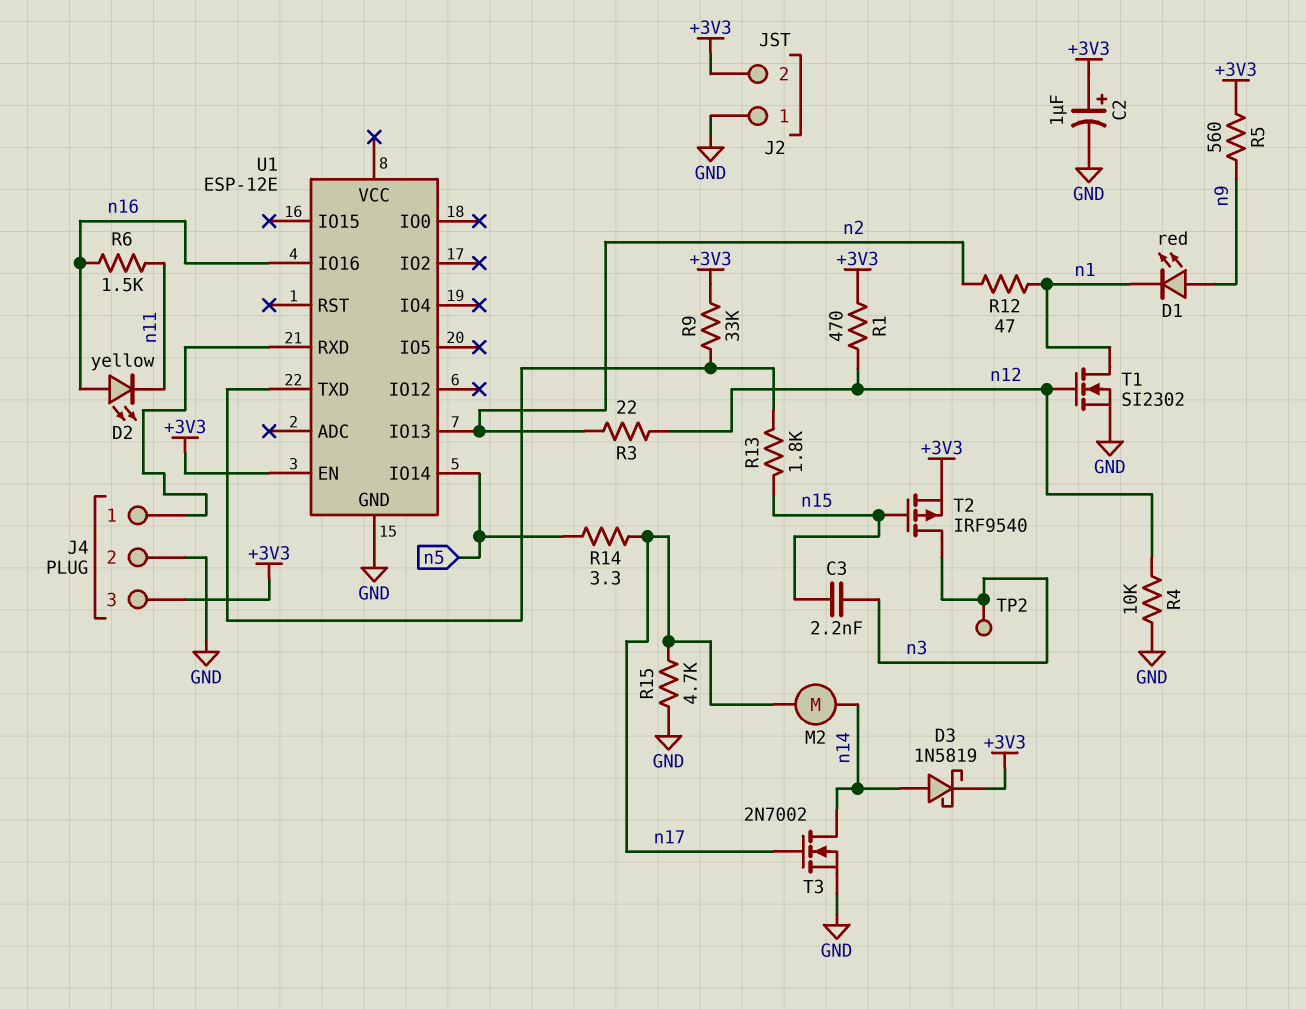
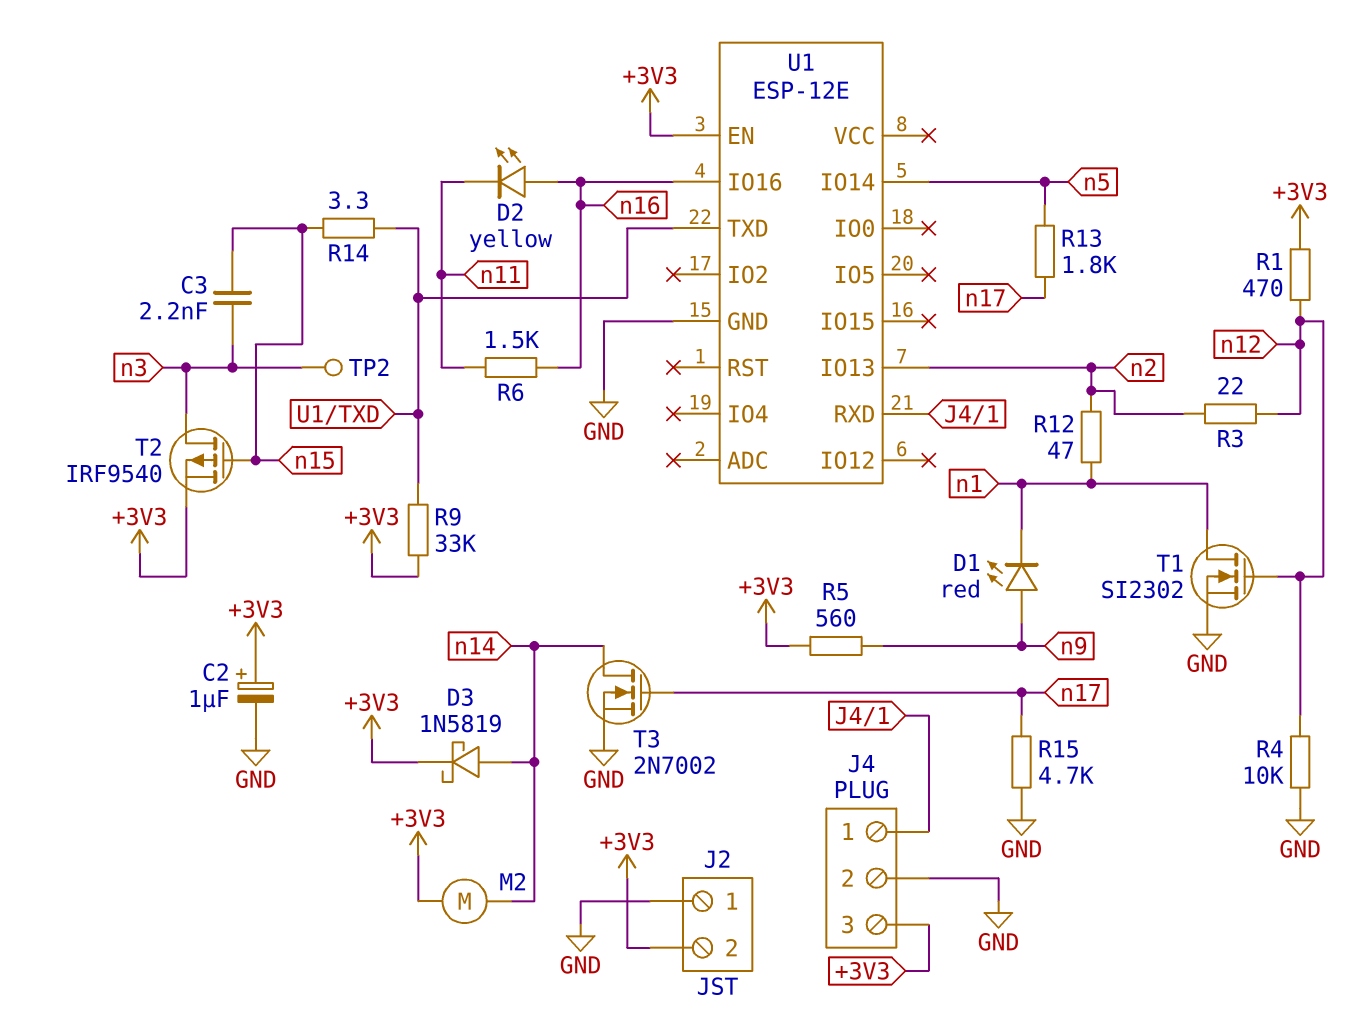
M2: motor (n14, n17) -> motor (+3V3, n14)
R13: 1.8k (U1/TXD, n15) -> 1.8k (n5, n17)
R14: 3.3 (n5, n17) -> 3.3 (U1/TXD, n15)

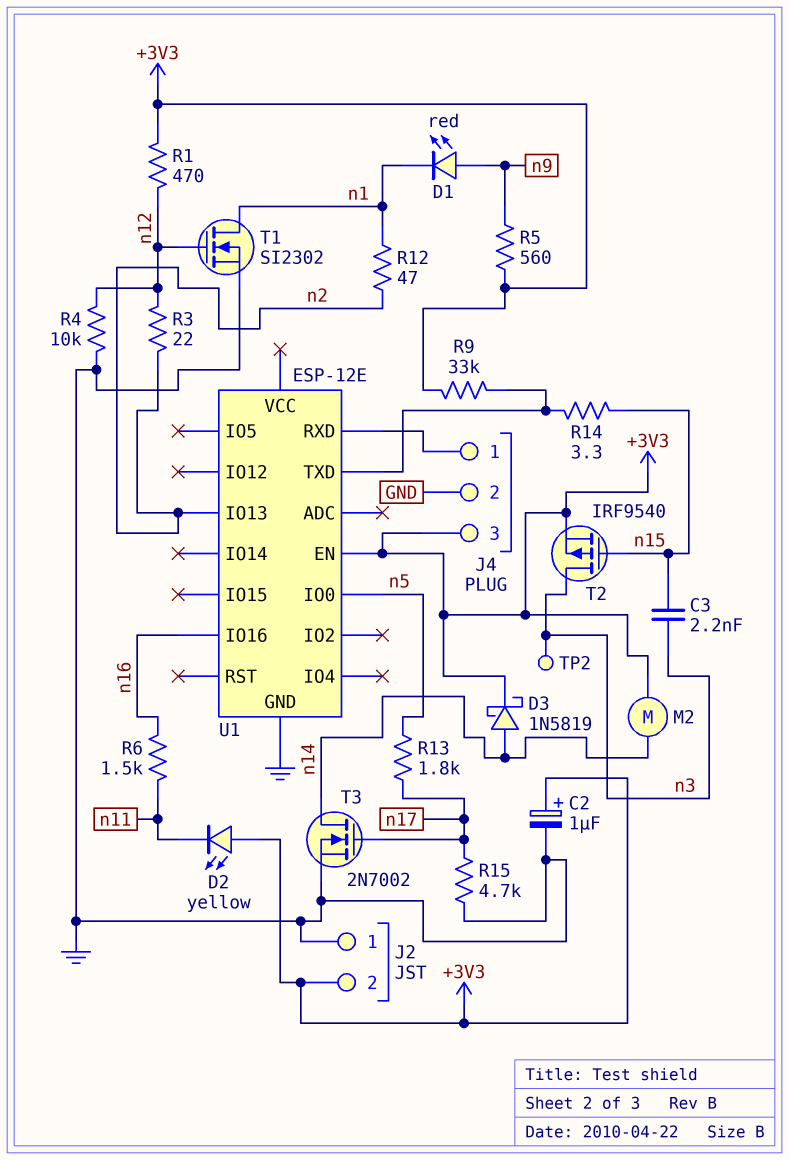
D2: LED yellow (A n16, K n11) -> LED yellow (A +3V3, K n11)
U1 pin IO0: none -> n5
U1 pin IO14: n5 -> none

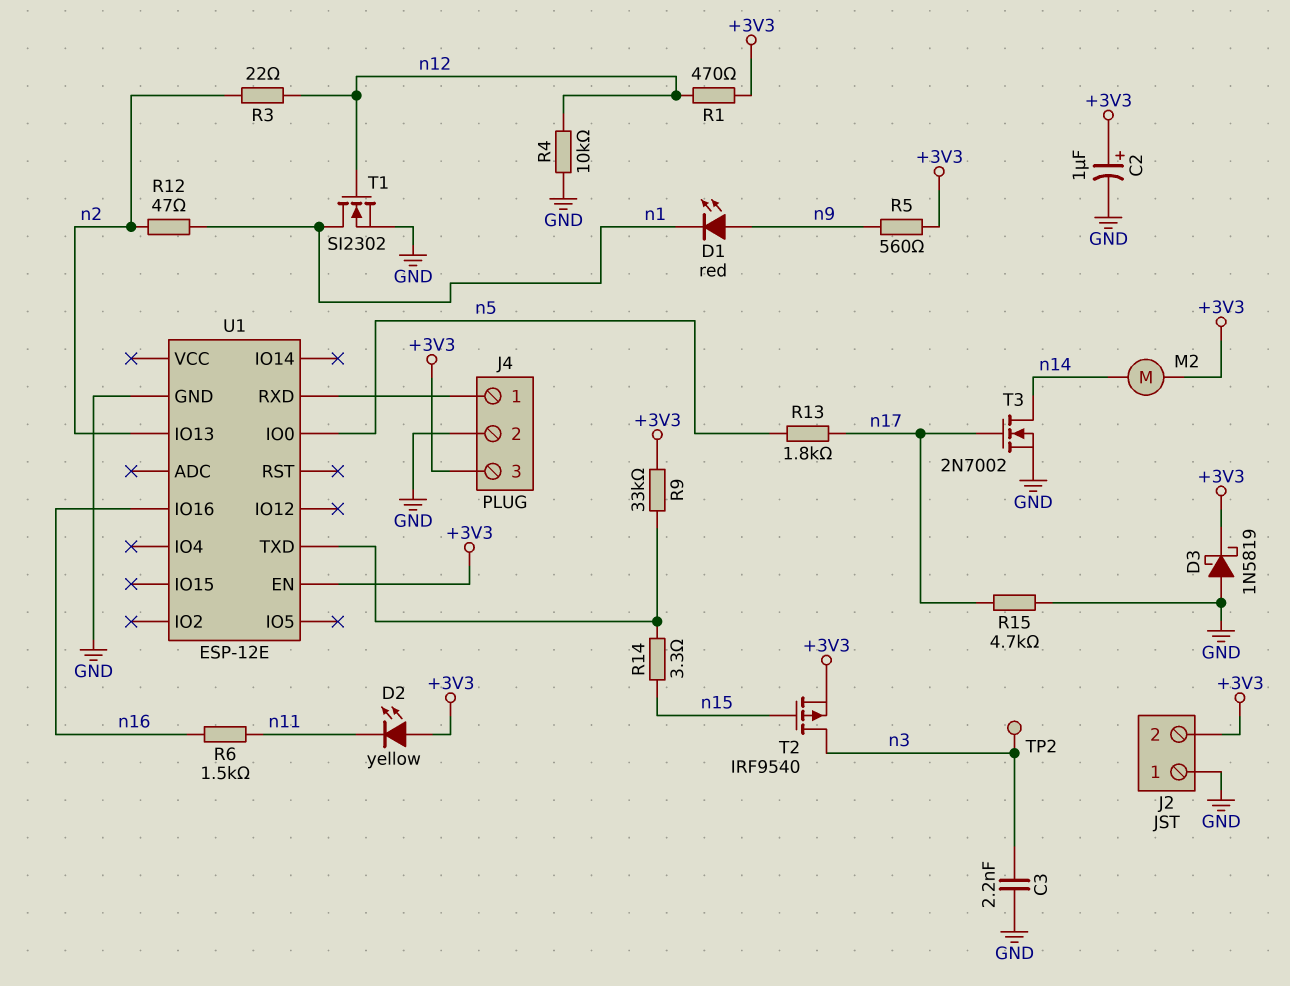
C3: 2.2nF (n3, n15) -> 2.2nF (GND, n3)
D3: schottky 1N5819 (A n14, K +3V3) -> schottky 1N5819 (A GND, K +3V3)

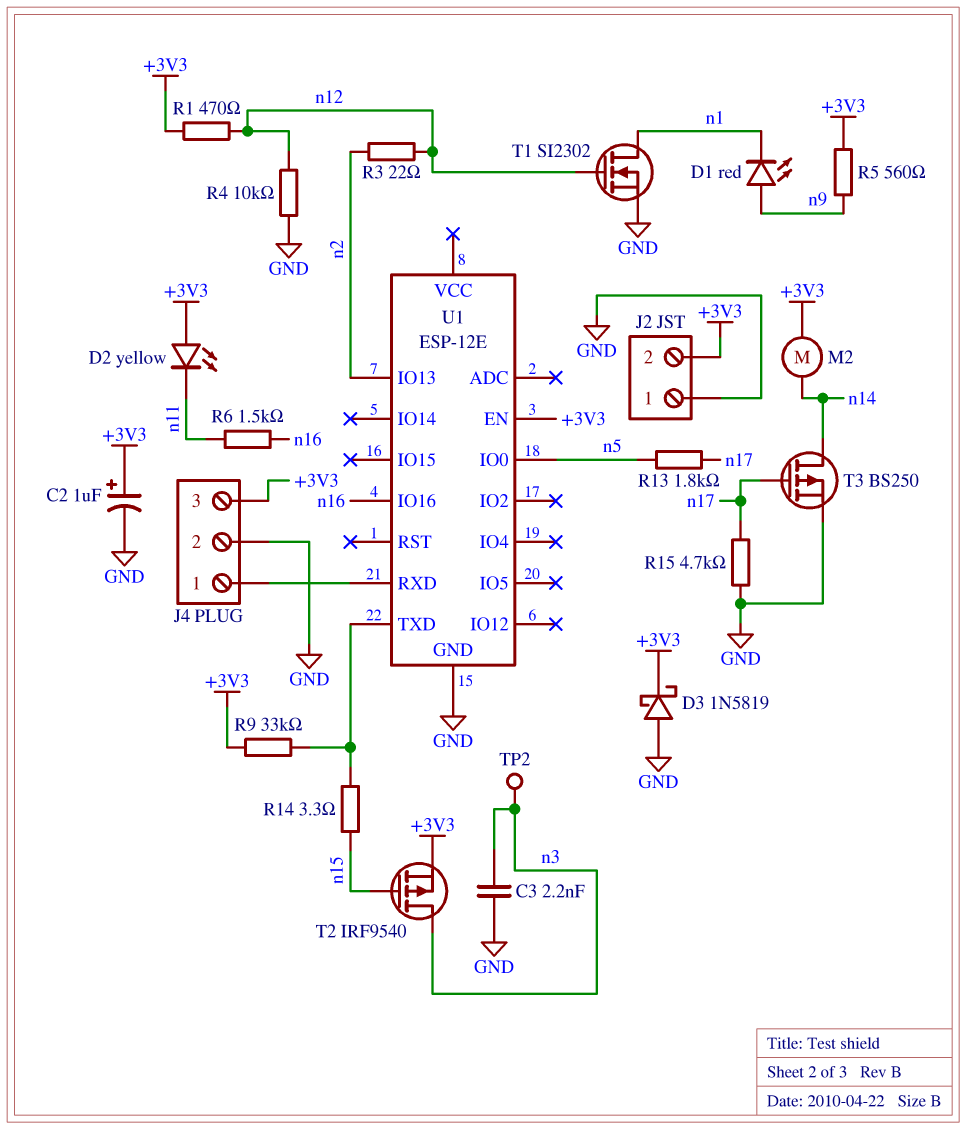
R12: 47 (n1, n2) -> none
T3: NMOS 2N7002 (G n17, D n14, S GND) -> PMOS BS250 (G n17, D n14, S GND)

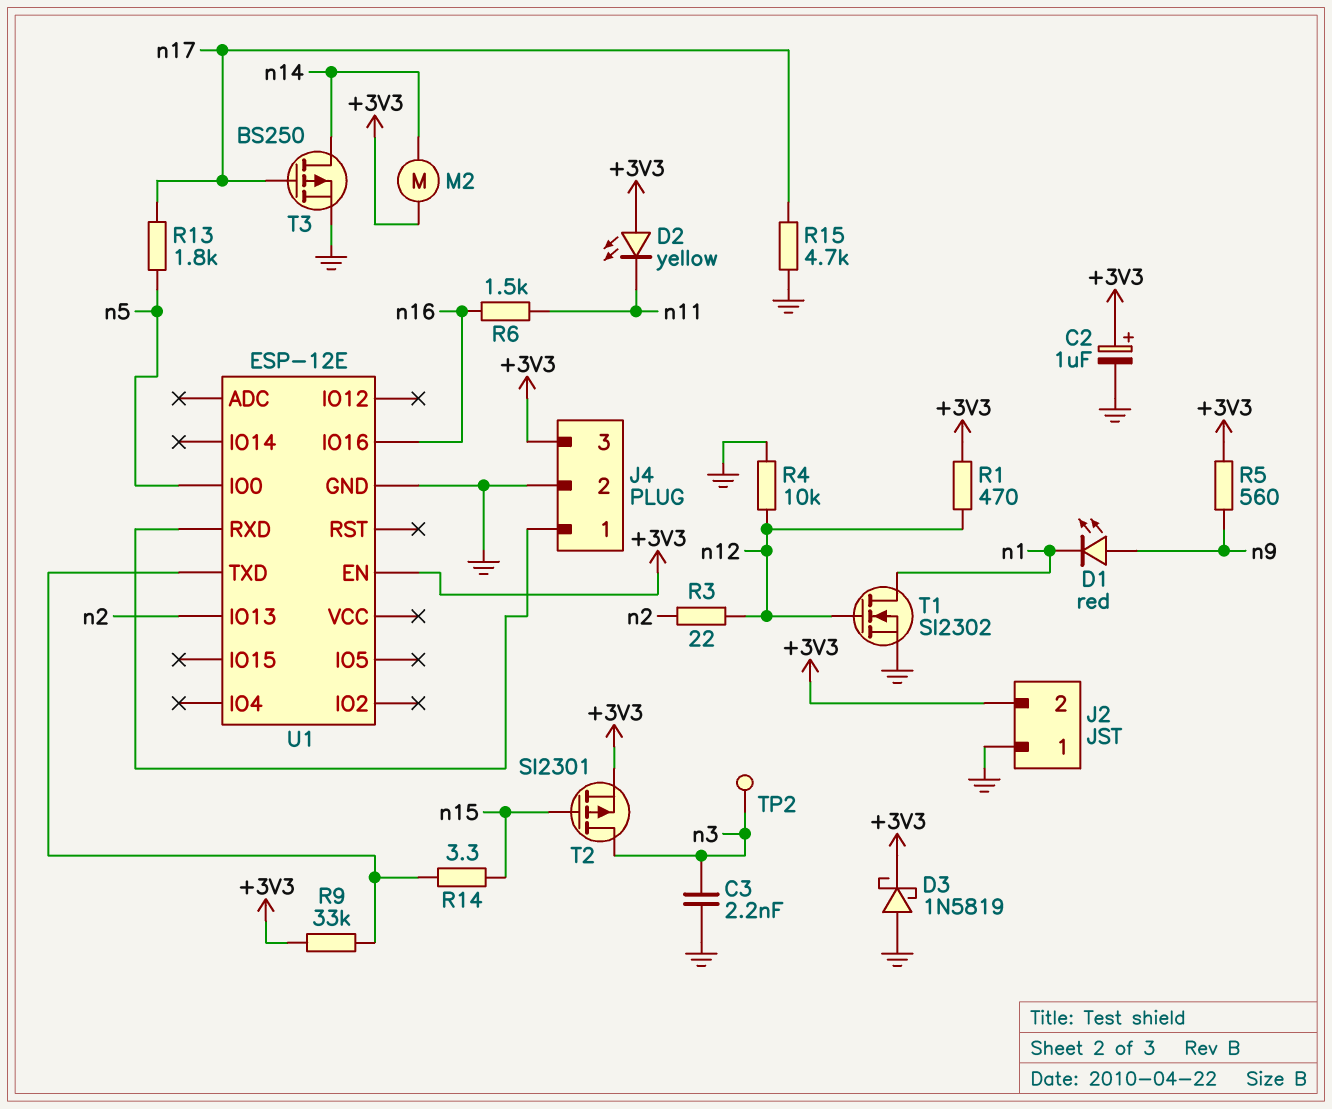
T2: PMOS IRF9540 (G n15, D n3, S +3V3) -> PMOS SI2301 (G n15, D n3, S +3V3)

